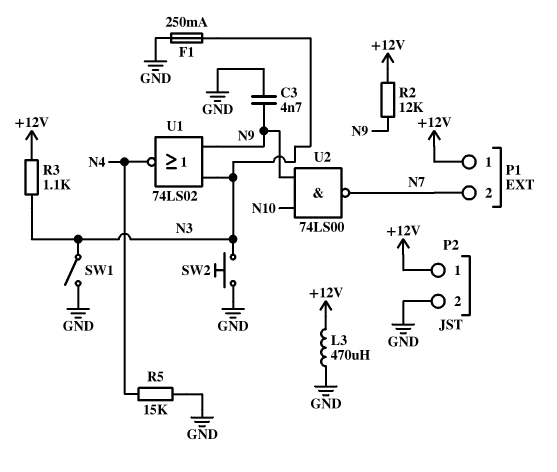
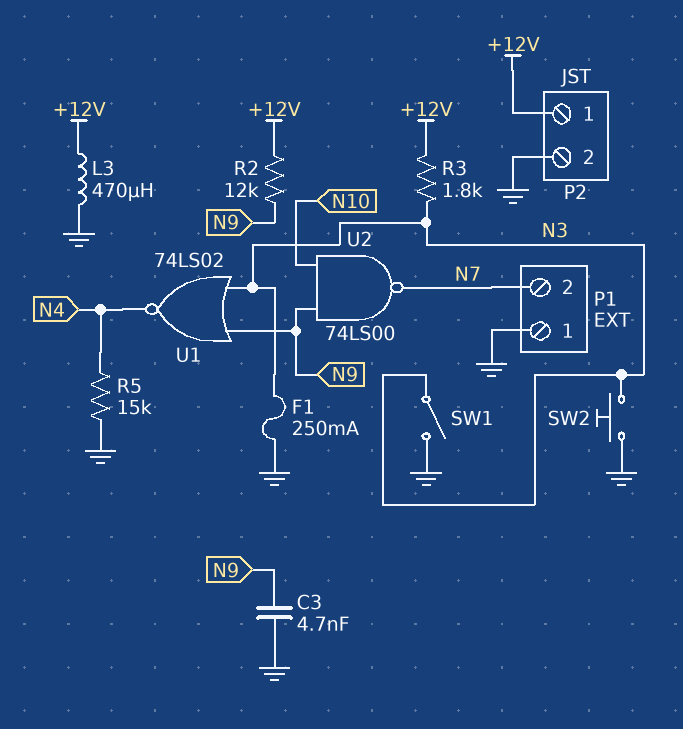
P1 pin 1: +12V -> GND
R3: 1.1k (+12V, N3) -> 1.8k (+12V, N3)

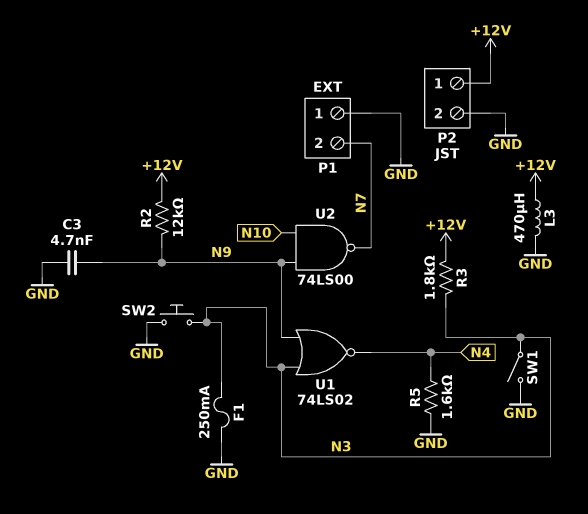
R5: 15k (GND, N4) -> 1.6k (GND, N4)

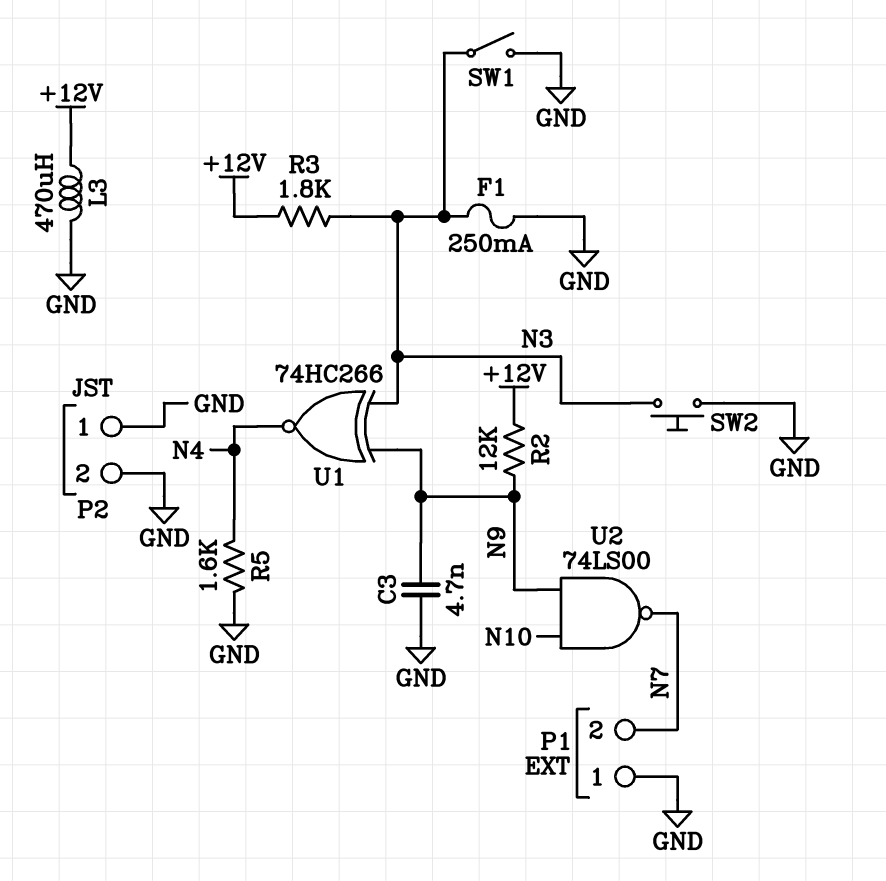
P2 pin 1: +12V -> GND
U1: NOR 74LS02 (in N3, in N9, out N4) -> XNOR 74HC266 (in N3, in N9, out N4)

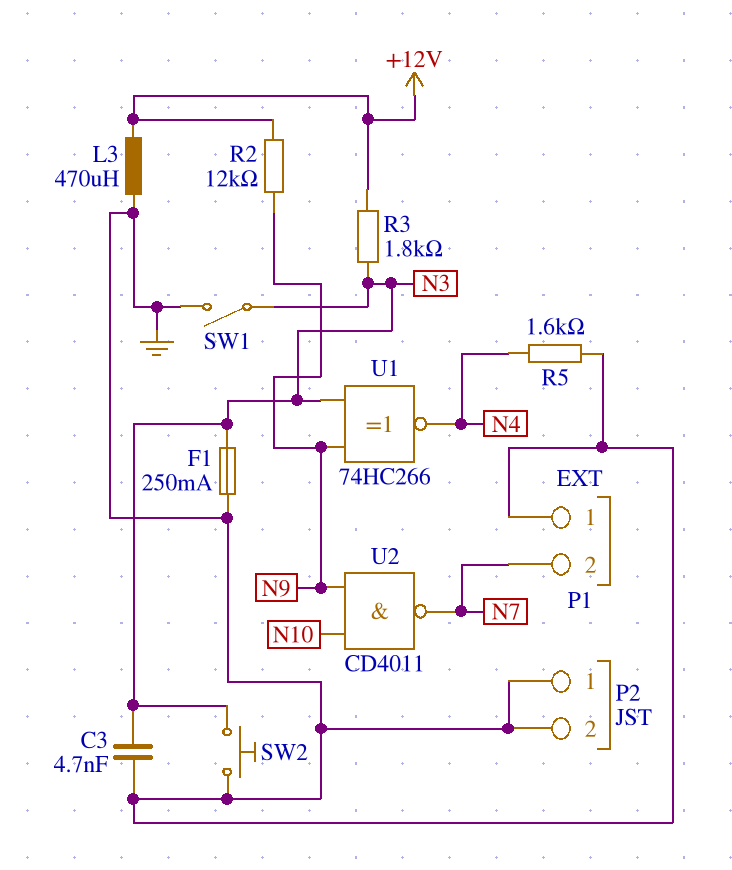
C3: 4.7nF (GND, N9) -> 4.7nF (GND, N3)
U2: NAND 74LS00 (in N9, in N10, out N7) -> NAND CD4011 (in N9, in N10, out N7)

